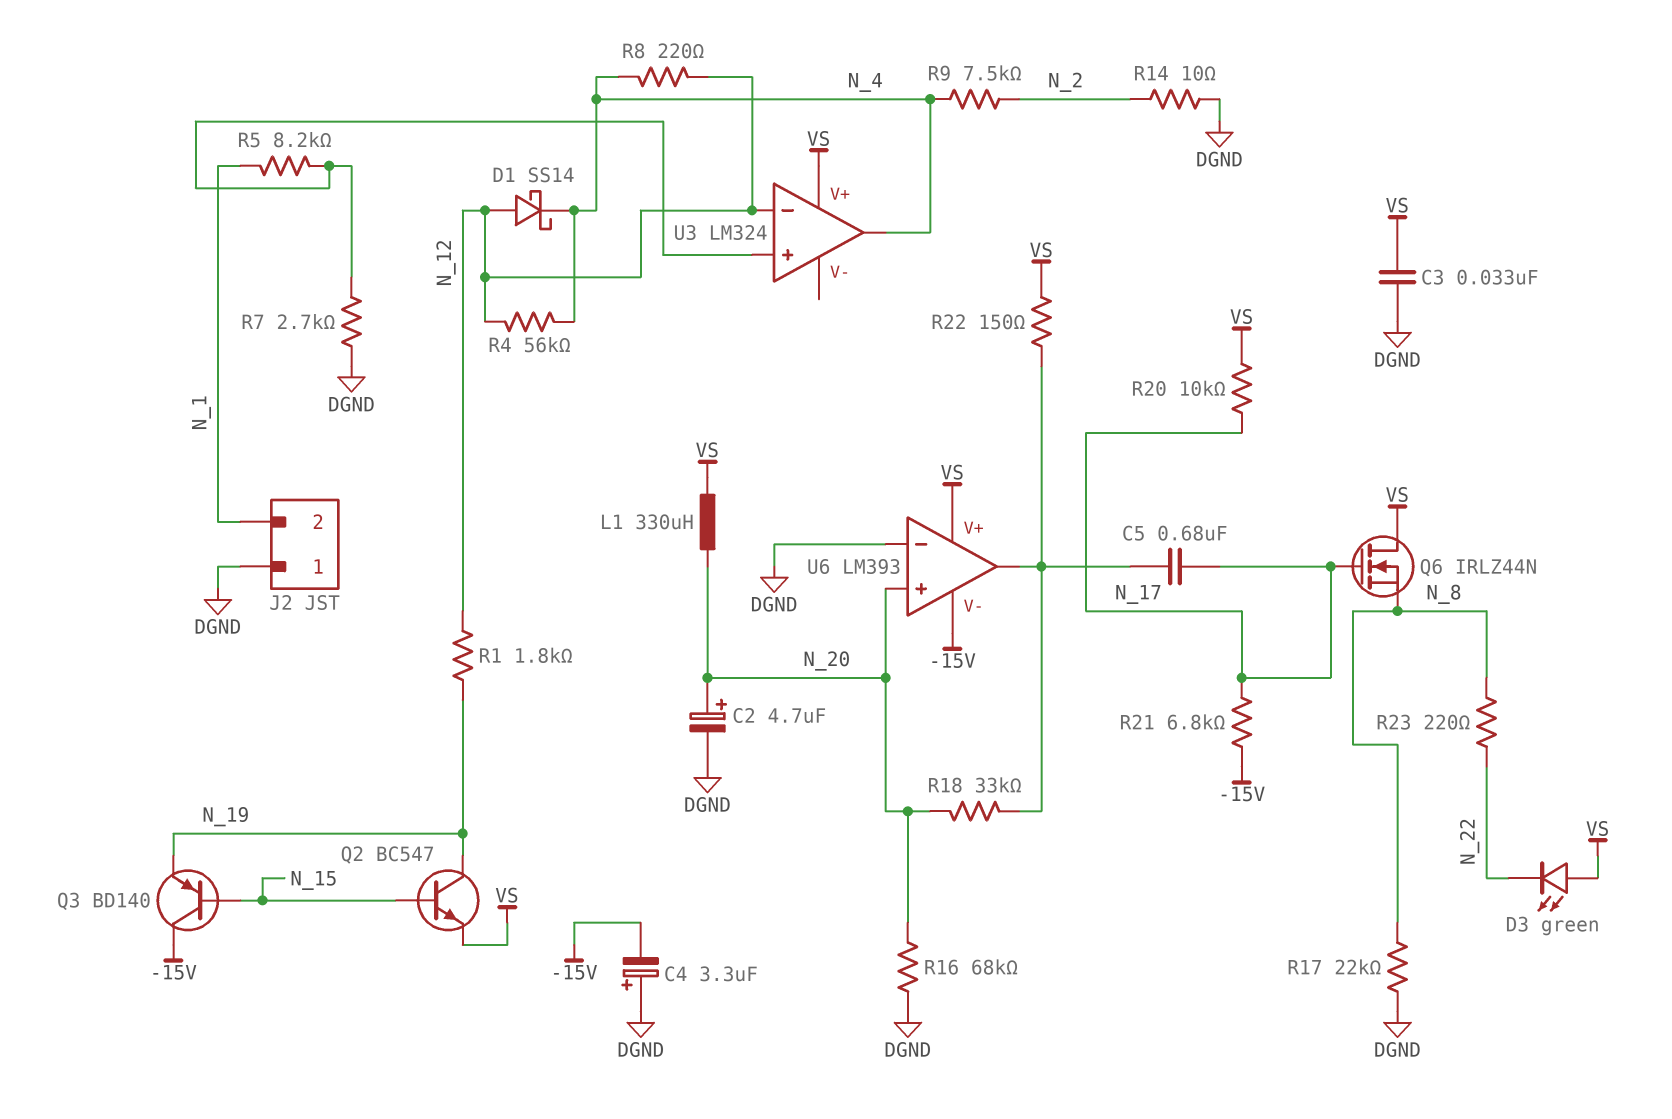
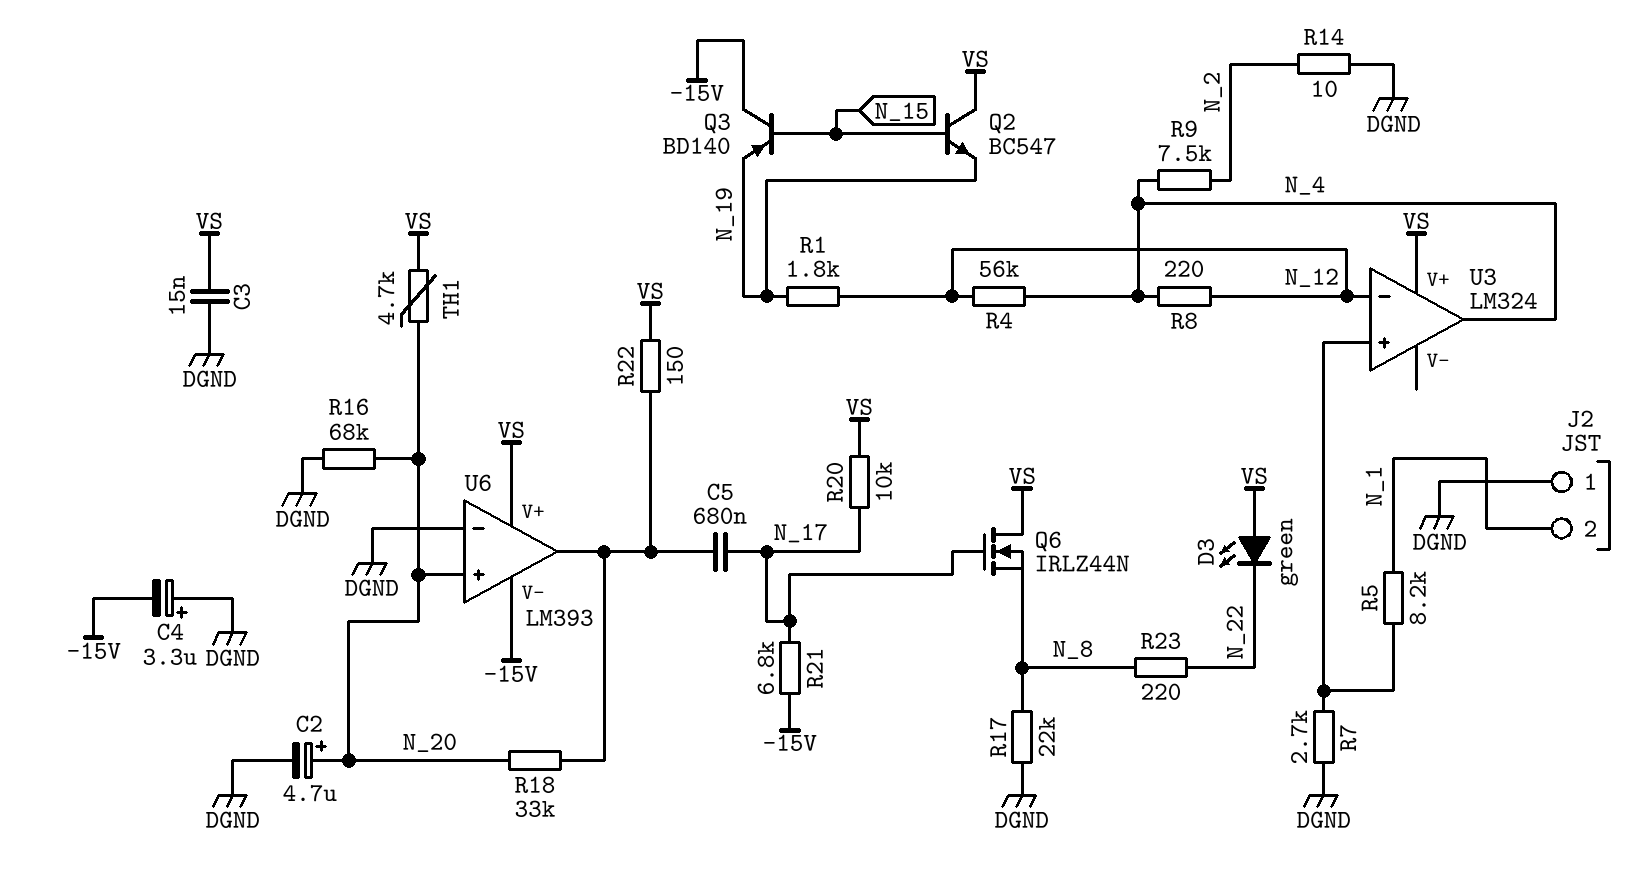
C3: 33nF (DGND, VS) -> 15nF (DGND, VS)
D1: schottky SS14 (A N_12, K N_4) -> none
L1: 330uH (N_20, VS) -> none
Q2: NPN BC547 (B N_15, C N_19, E VS) -> NPN BC547 (B N_15, C VS, E N_19)
TH1: none -> 4.7k (N_20, VS)

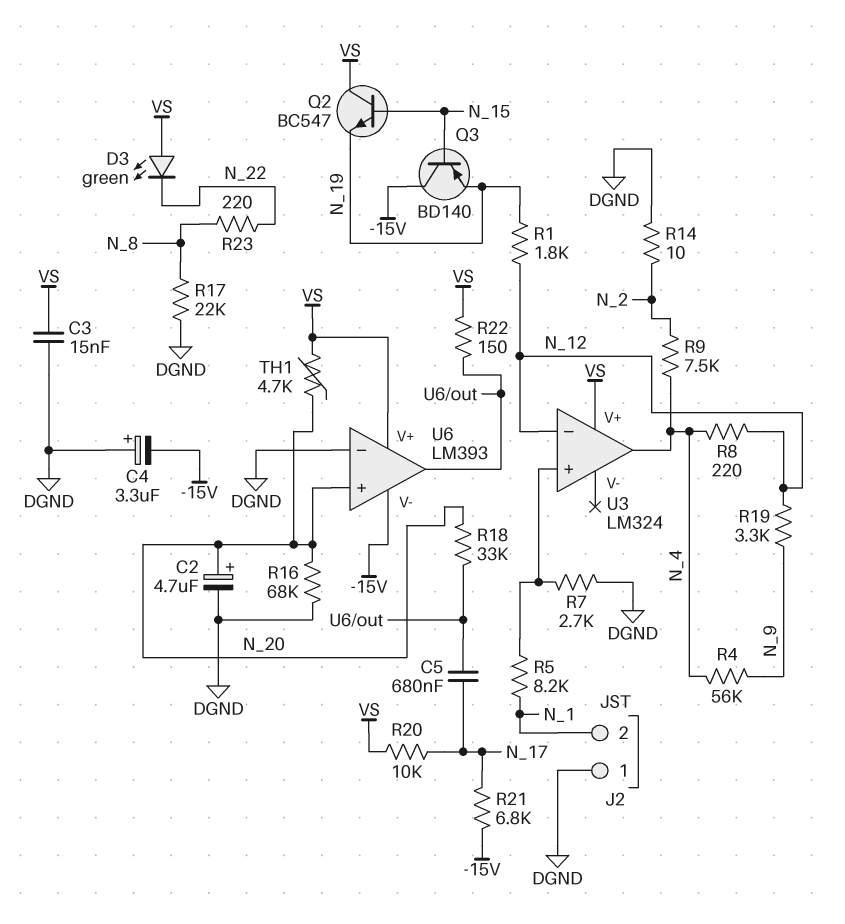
Q6: NMOS IRLZ44N (G N_17, D VS, S N_8) -> none
R4: 56k (N_4, N_12) -> 56k (N_4, N_9)
R19: none -> 3.3k (N_9, N_12)

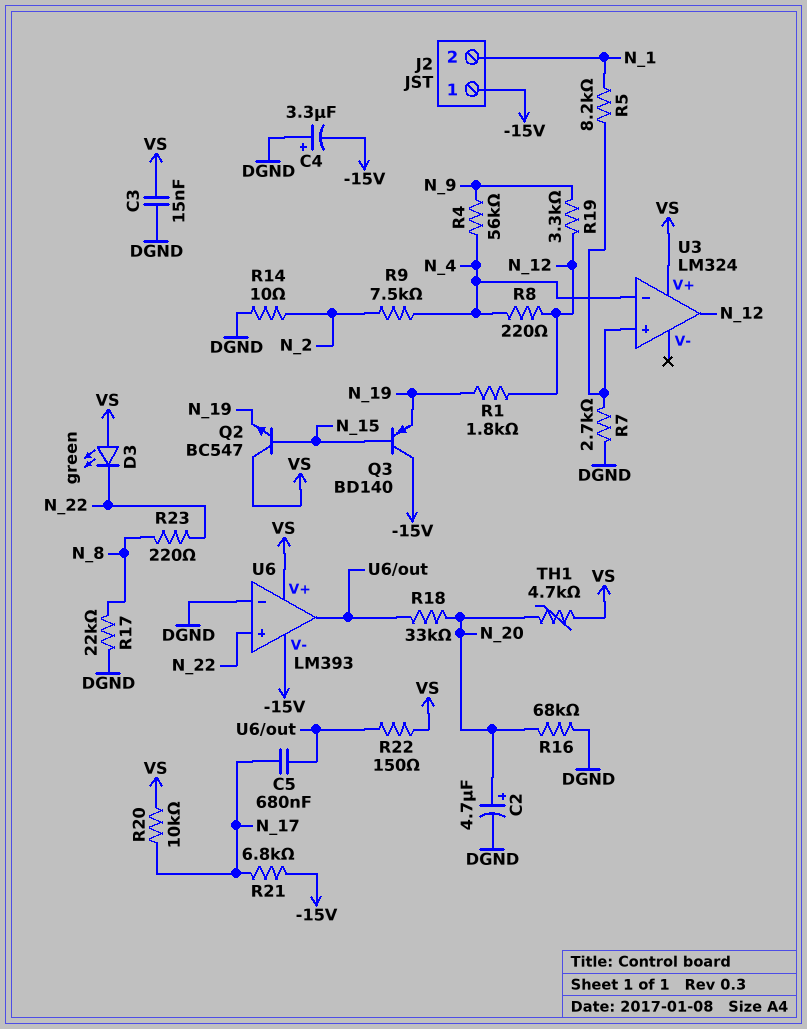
J2 pin 1: DGND -> -15V
U3 pin in-: N_12 -> N_4
U3 pin out: N_4 -> N_12
U6 pin in+: N_20 -> N_22

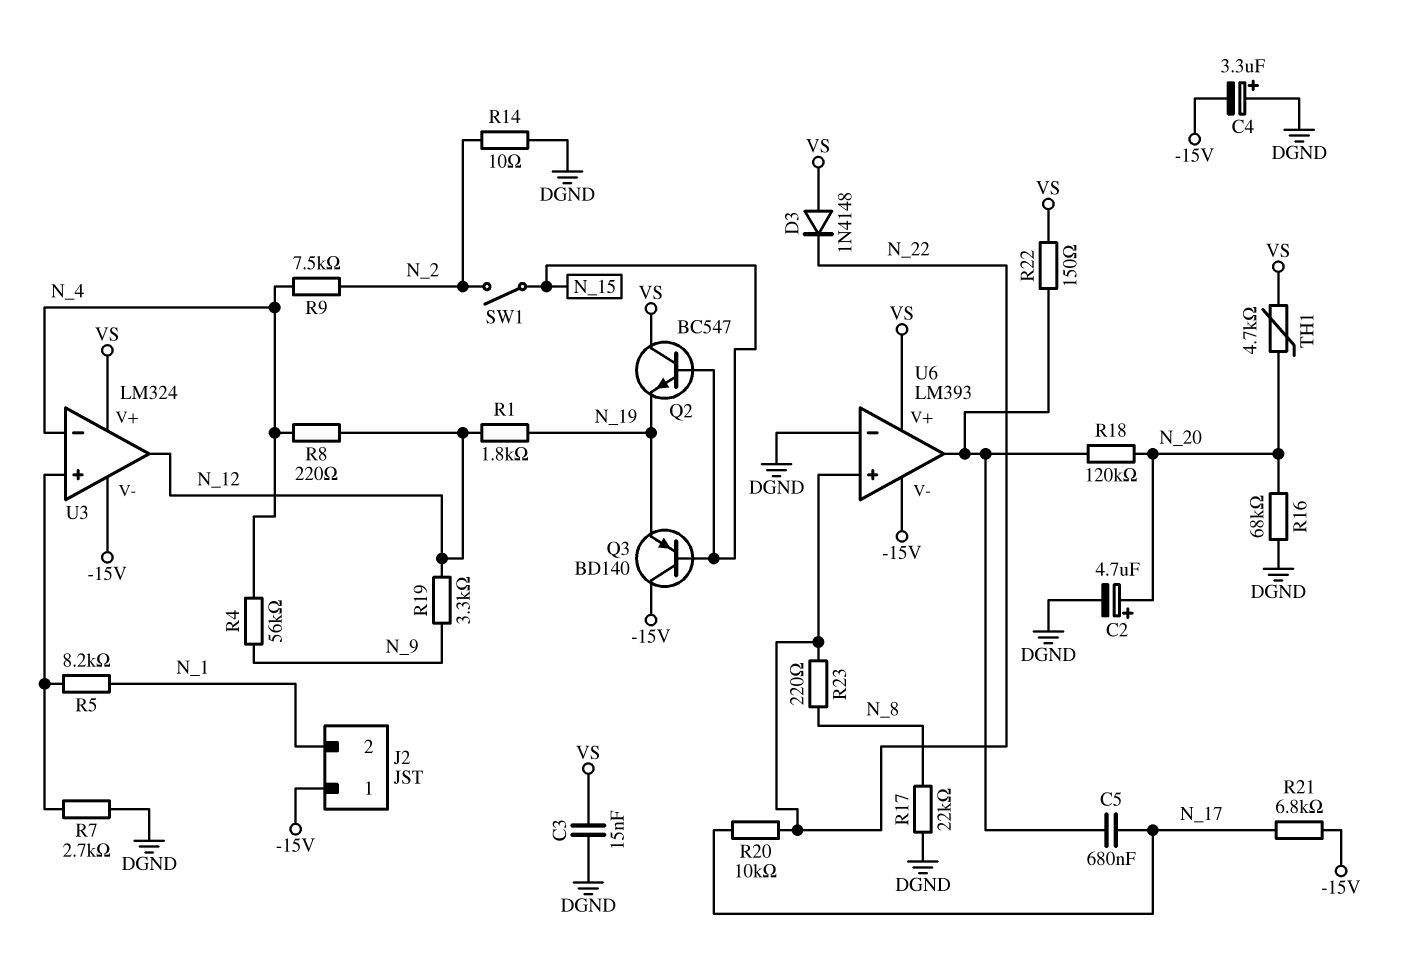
D3: LED green (A VS, K N_22) -> diode 1N4148 (A VS, K N_22)
R18: 33k (N_20, U6/out) -> 120k (N_20, U6/out)
R20: 10k (N_17, VS) -> 10k (N_17, N_22)
SW1: none -> switch (N_2, N_15)
U3 pin V-: none -> -15V

